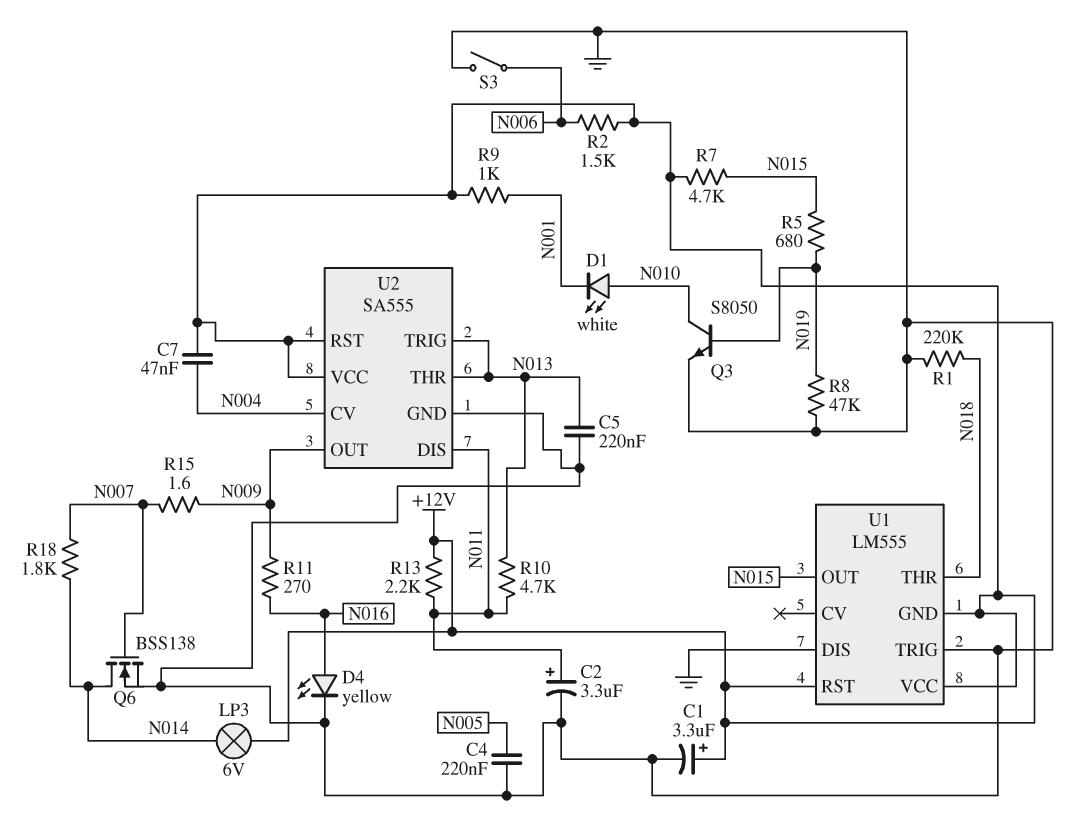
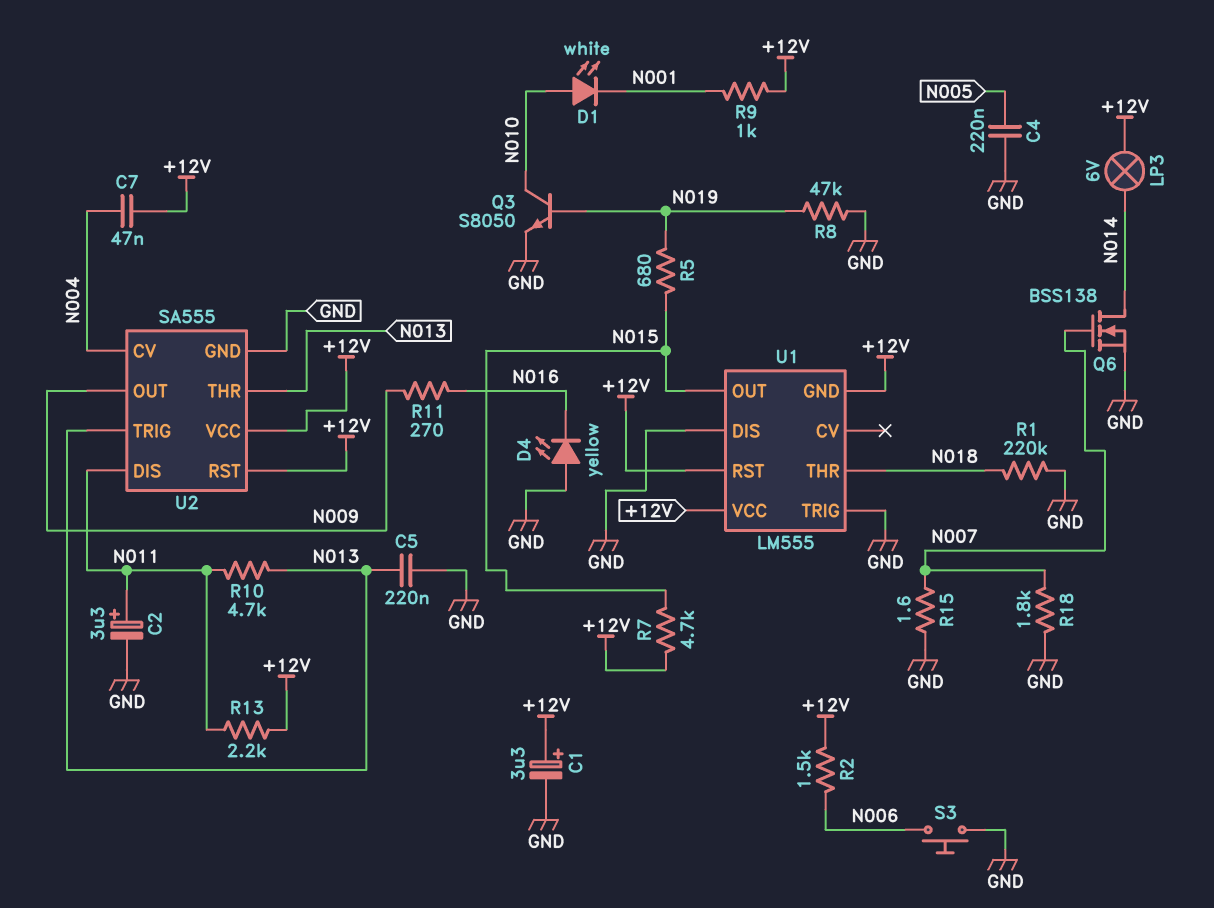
D4: LED yellow (A N016, K GND) -> LED yellow (A GND, K N016)
R15: 1.6 (N007, N009) -> 1.6 (GND, N007)
R18: 1.8k (N007, N014) -> 1.8k (GND, N007)
S3: switch (GND, N006) -> button (GND, N006)

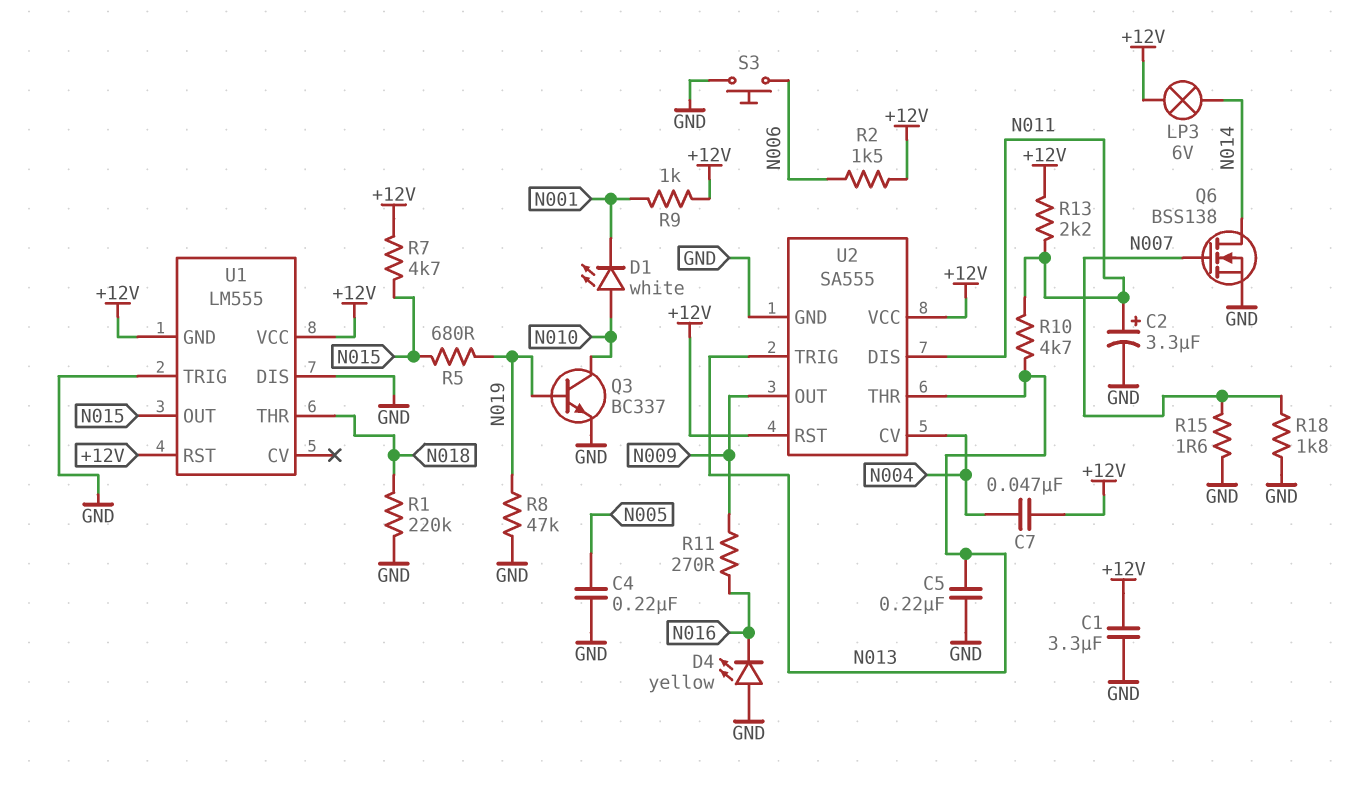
C1: 3.3uF (plus +12V, minus GND) -> 3.3uF (+12V, GND)
Q3: NPN S8050 (B N019, C N010, E GND) -> NPN BC337 (B N019, C N010, E GND)

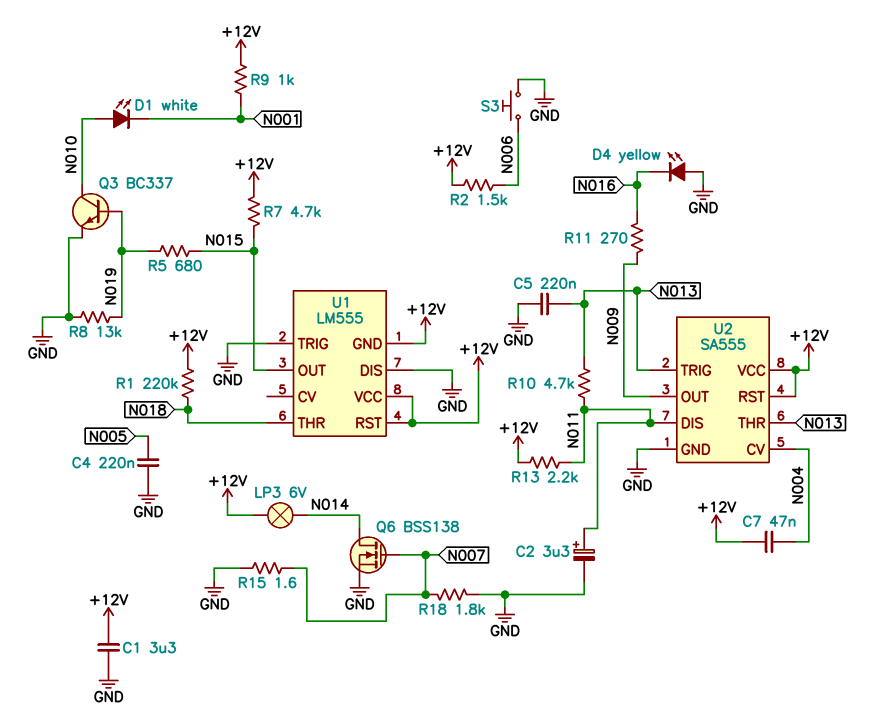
R1: 220k (GND, N018) -> 220k (+12V, N018)
R8: 47k (GND, N019) -> 13k (GND, N019)

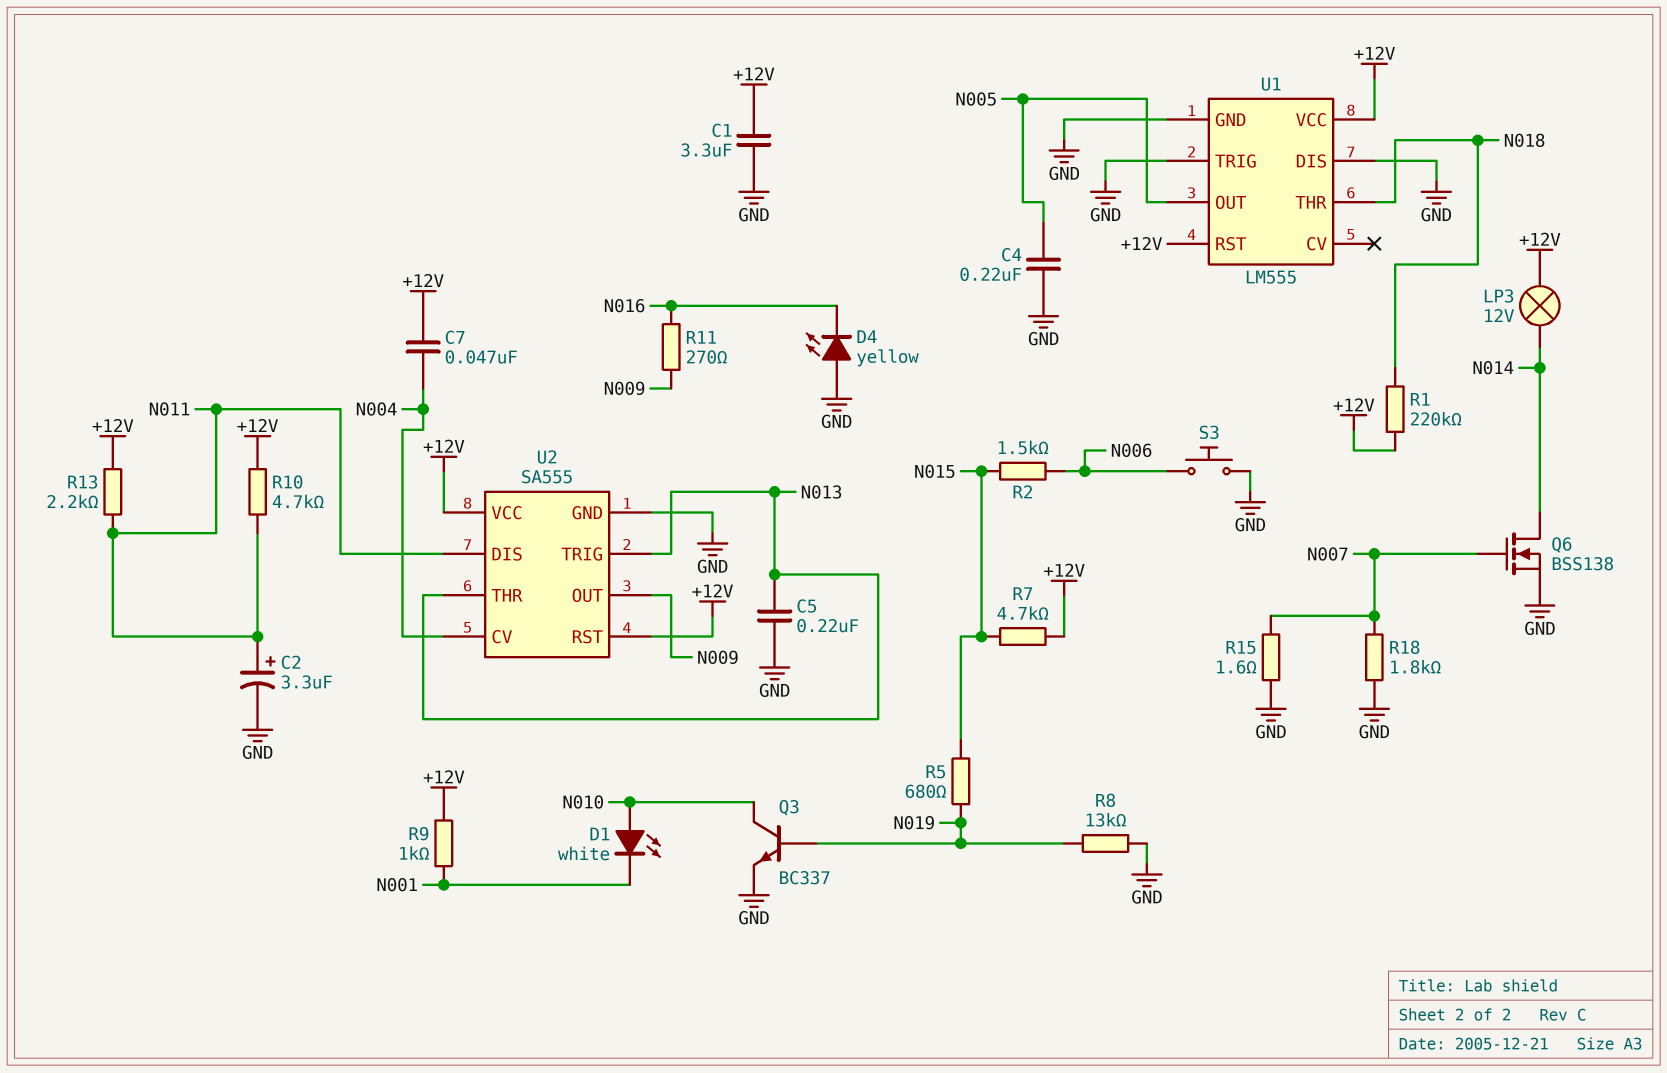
LP3: lamp 6V (+12V, N014) -> lamp 12V (+12V, N014)
R2: 1.5k (+12V, N006) -> 1.5k (N006, N015)
R10: 4.7k (N011, N013) -> 4.7k (+12V, N011)
U1 pin GND: +12V -> GND
U1 pin OUT: N015 -> N005

